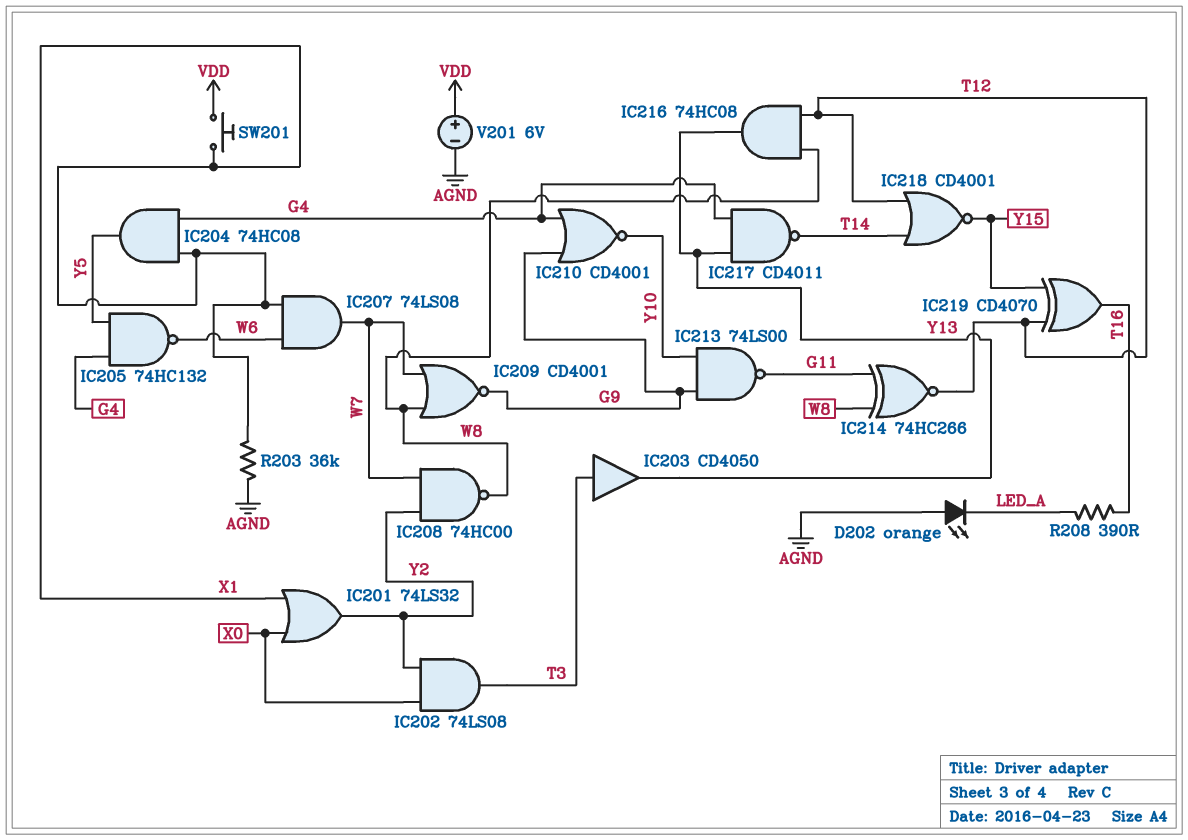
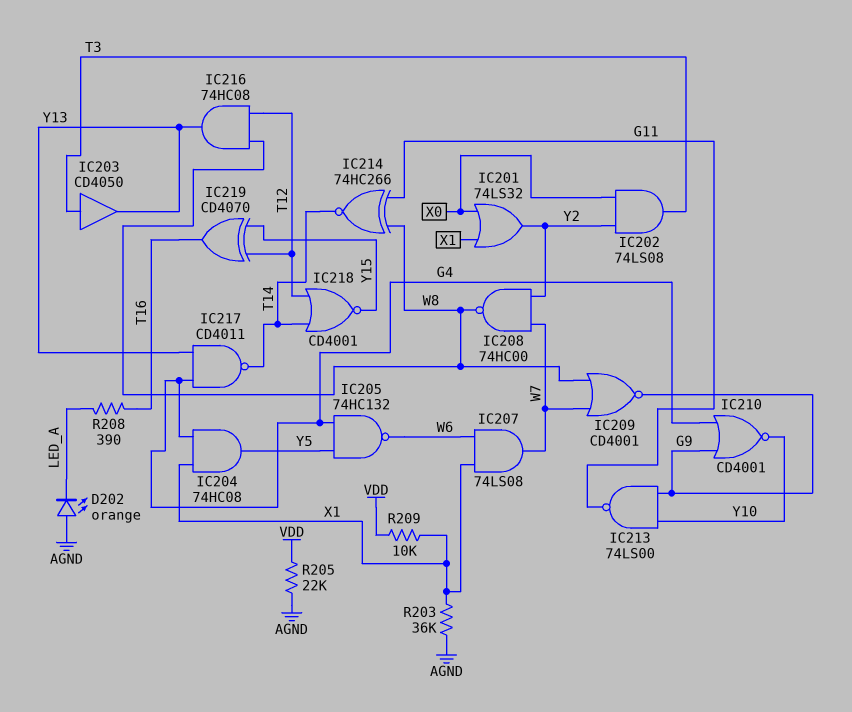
IC214: XNOR 74HC266 (in G11, in W8, out T12) -> XNOR 74HC266 (in G11, in W8, out T14)
R205: none -> 22k (AGND, VDD)
R209: none -> 10k (VDD, X1)
SW201: button (VDD, X1) -> none
V201: 6V (plus VDD, minus AGND) -> none

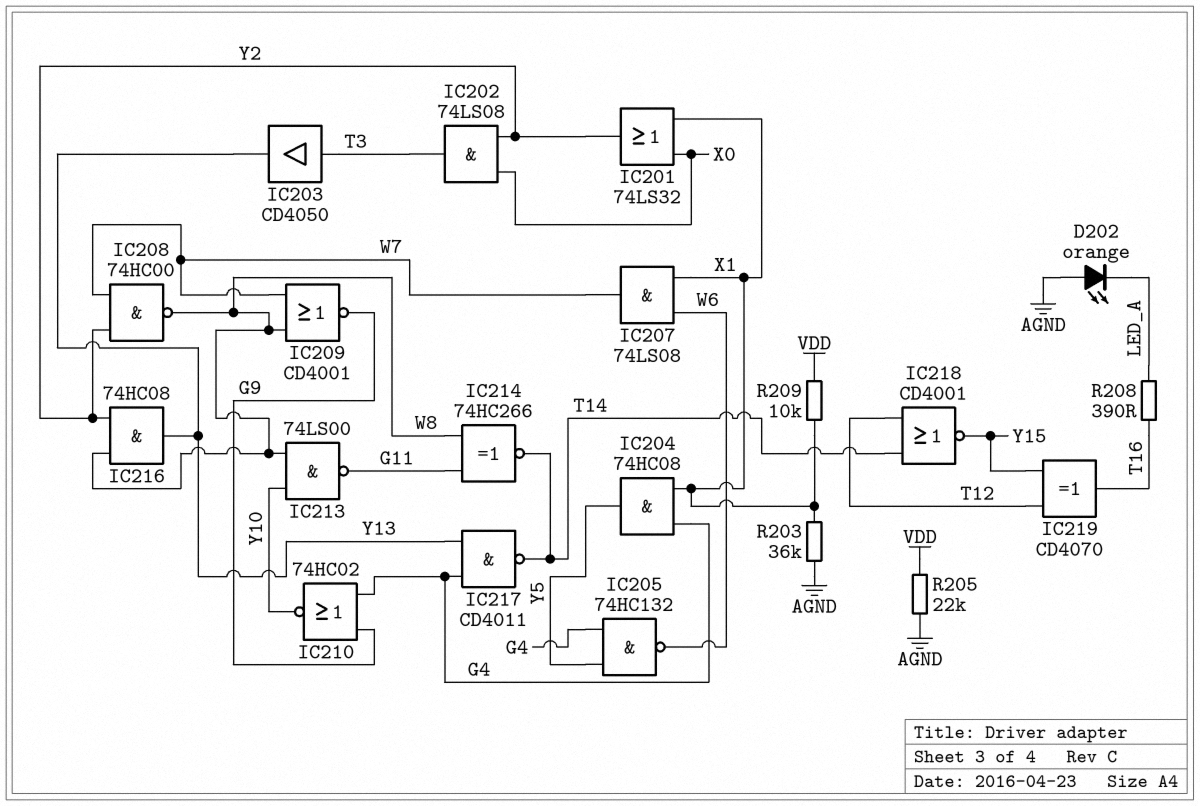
IC210: NOR CD4001 (in G4, in G9, out Y10) -> NOR 74HC02 (in G4, in G9, out Y10)
IC213: NAND 74LS00 (in G9, in Y10, out G11) -> NAND 74LS00 (in W8, in Y10, out G11)
IC216: AND 74HC08 (in T12, in W8, out Y13) -> AND 74HC08 (in W8, in Y2, out Y13)

